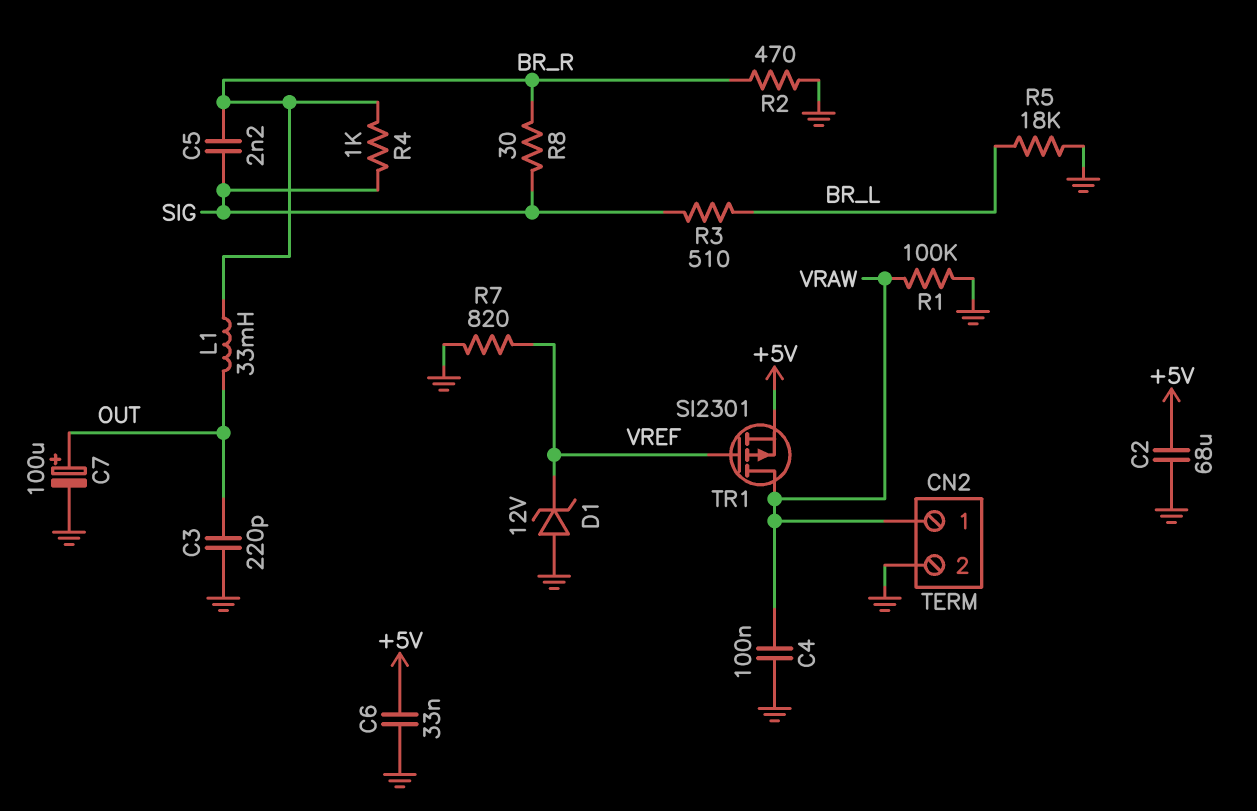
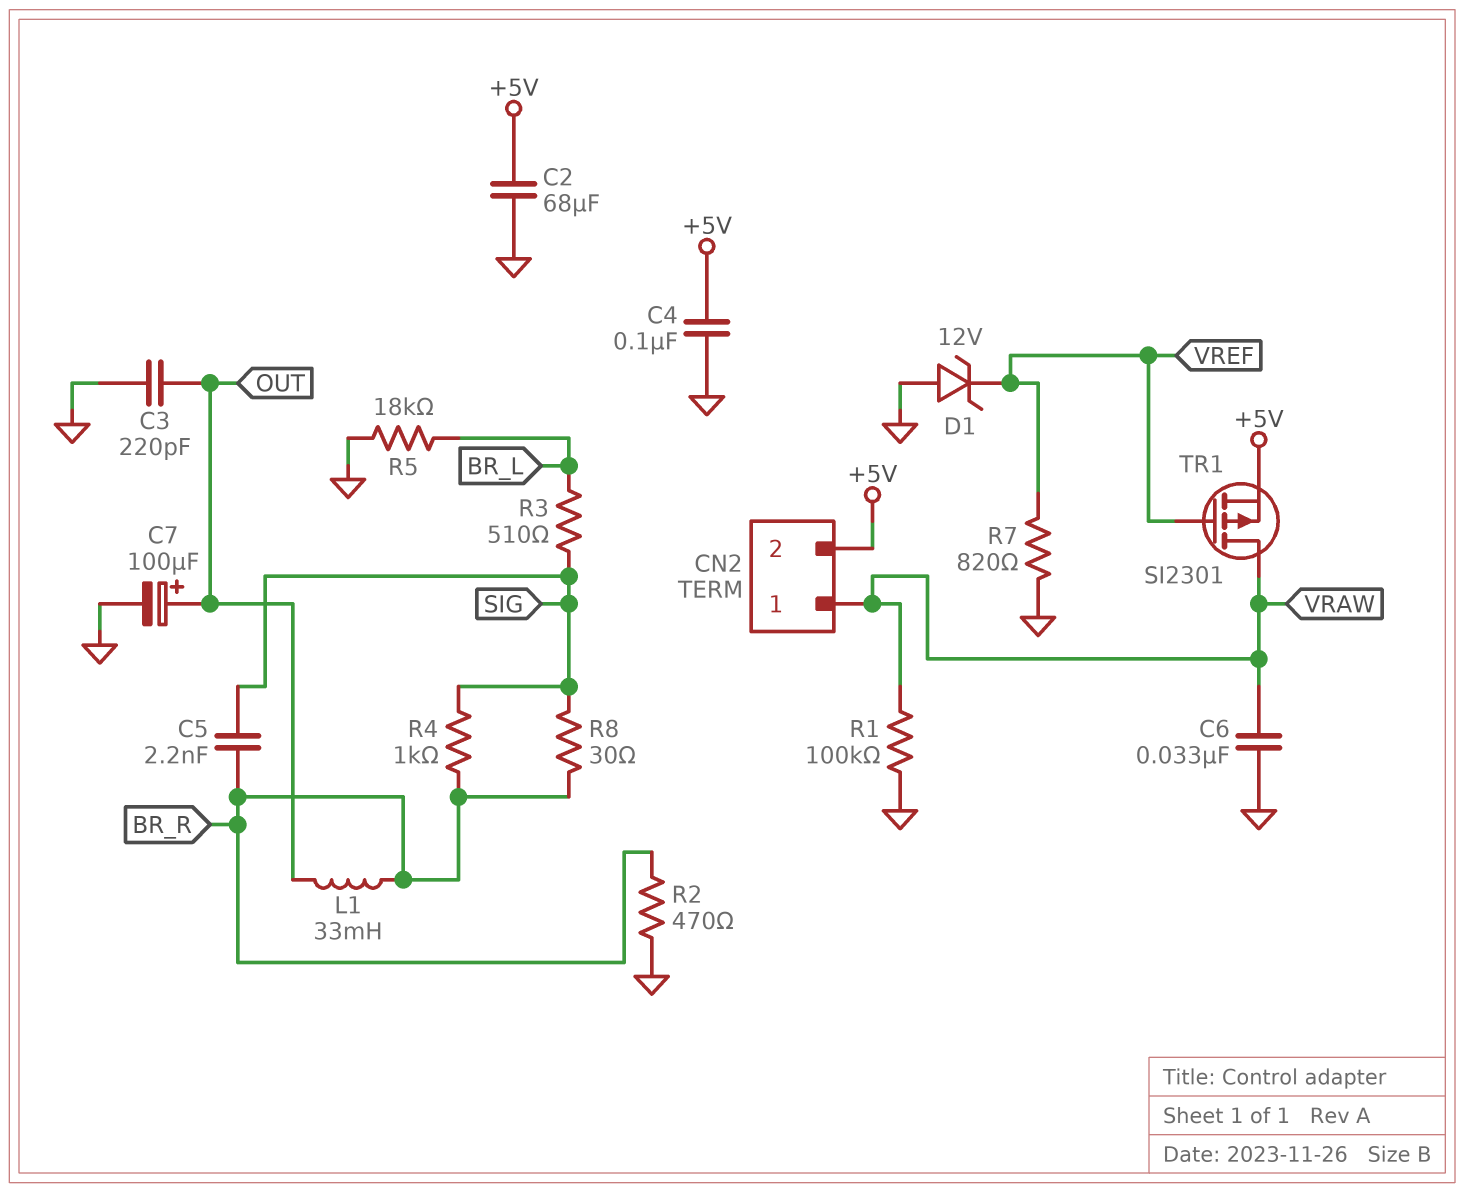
C4: 100nF (GND, VRAW) -> 100nF (+5V, GND)
C6: 33nF (+5V, GND) -> 33nF (GND, VRAW)
CN2 pin 2: GND -> +5V

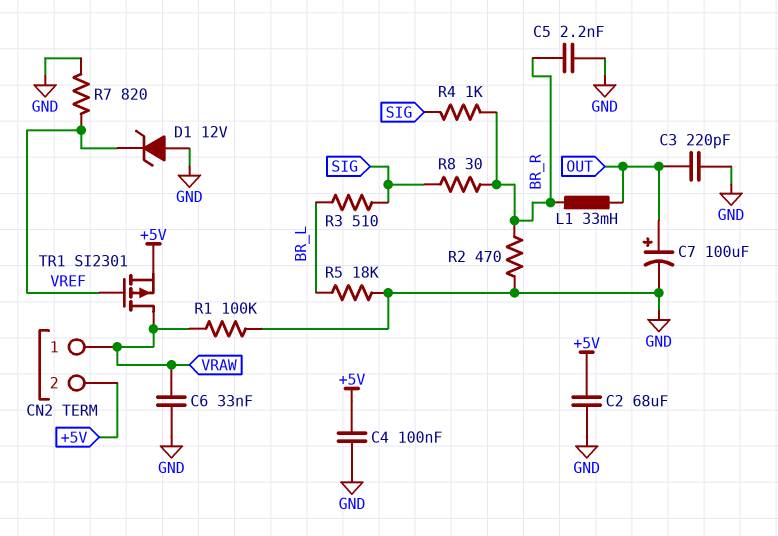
C5: 2.2nF (BR_R, SIG) -> 2.2nF (BR_R, GND)

